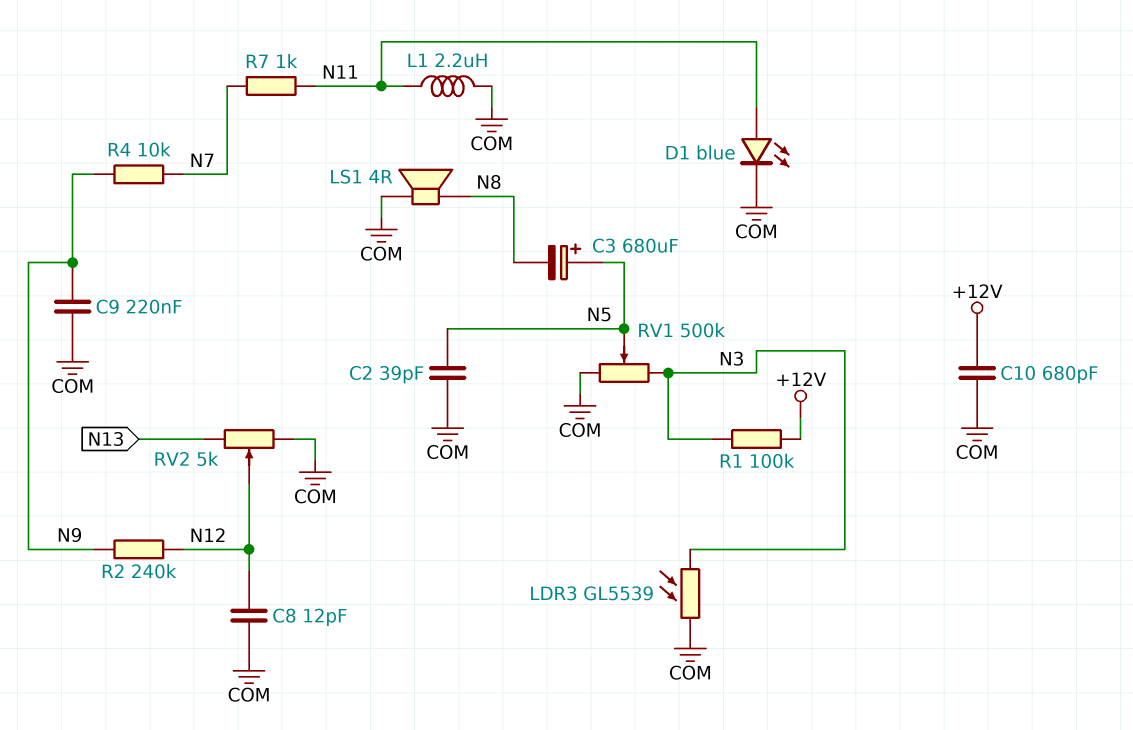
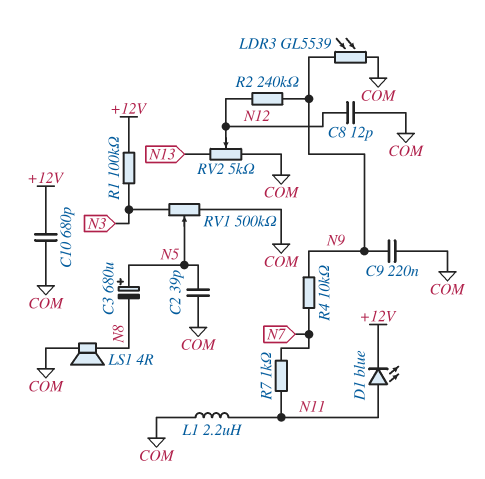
D1: LED blue (A N11, K COM) -> LED blue (A N11, K +12V)
LDR3: GL5539 (COM, N3) -> GL5539 (COM, N9)

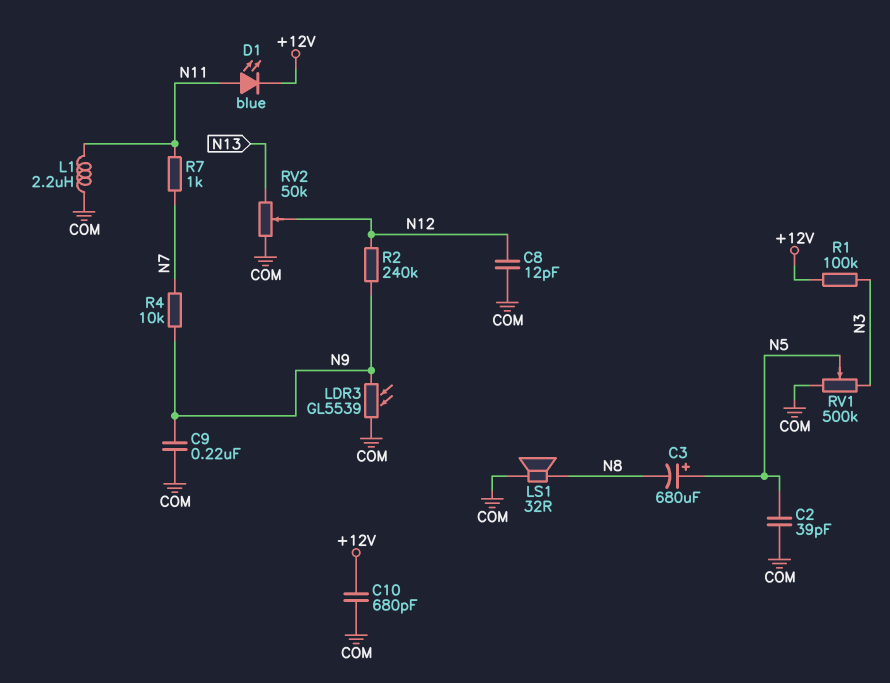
LS1: speaker 4R (COM, N8) -> speaker 32R (COM, N8)
RV2: 5k (COM, N13, wiper N12) -> 50k (COM, N13, wiper N12)

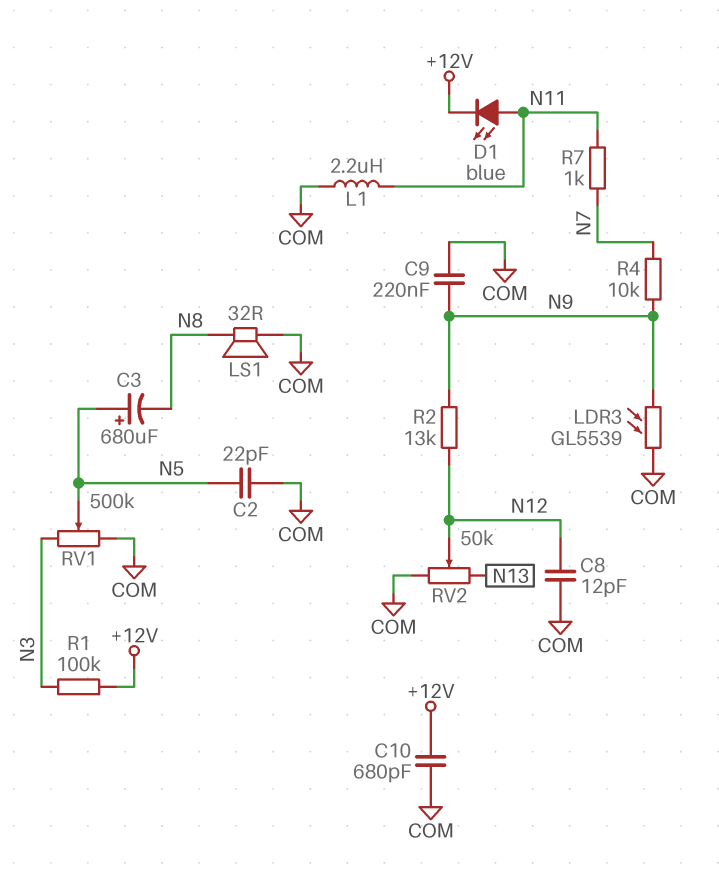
C2: 39pF (COM, N5) -> 22pF (COM, N5)
R2: 240k (N9, N12) -> 13k (N9, N12)

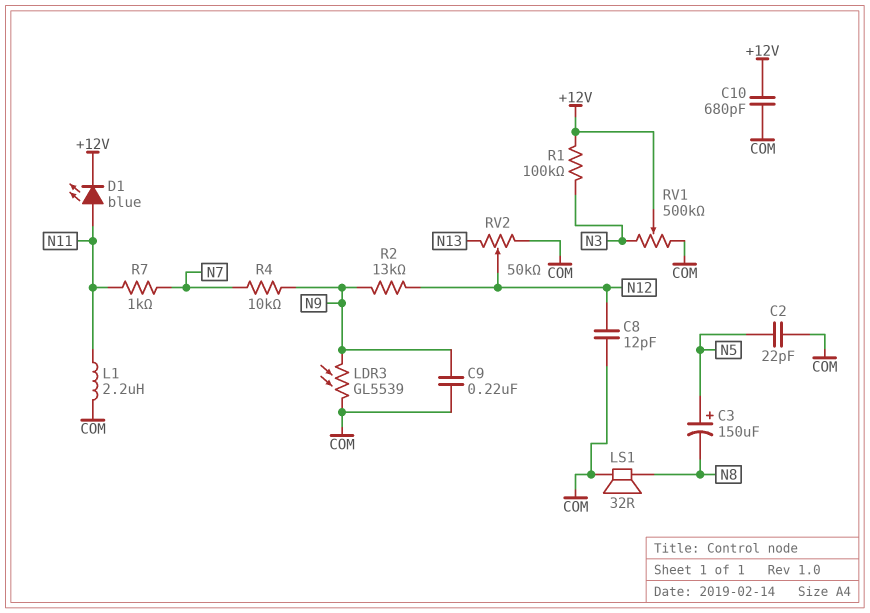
C3: 680uF (plus N5, minus N8) -> 150uF (plus N5, minus N8)
RV1: 500k (COM, N3, wiper N5) -> 500k (COM, N3, wiper +12V)

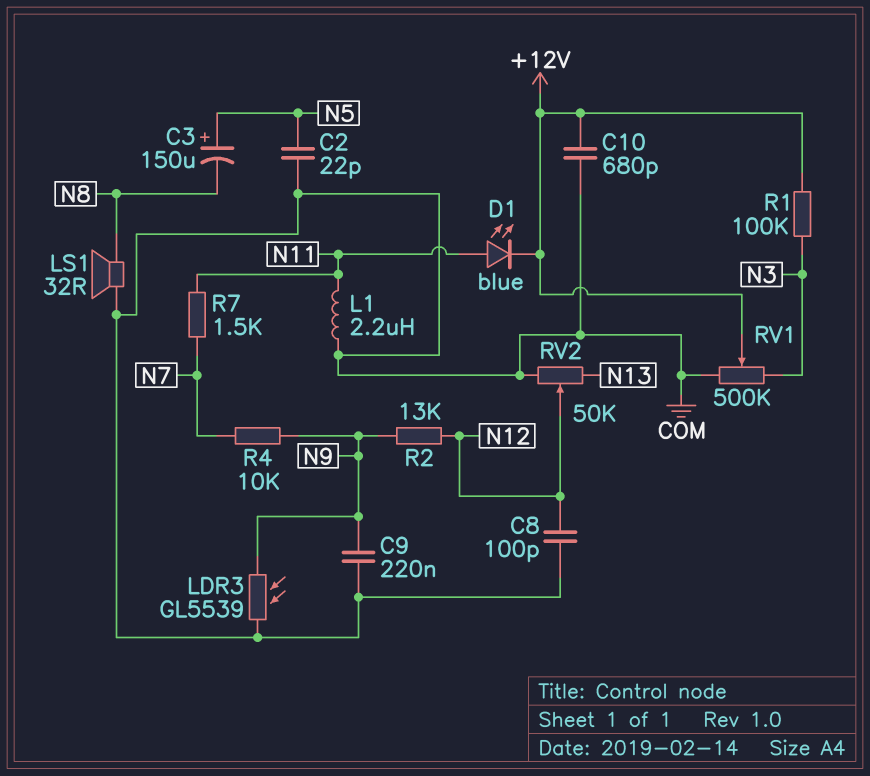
C8: 12pF (COM, N12) -> 100pF (COM, N12)
R7: 1k (N7, N11) -> 1.5k (N7, N11)

